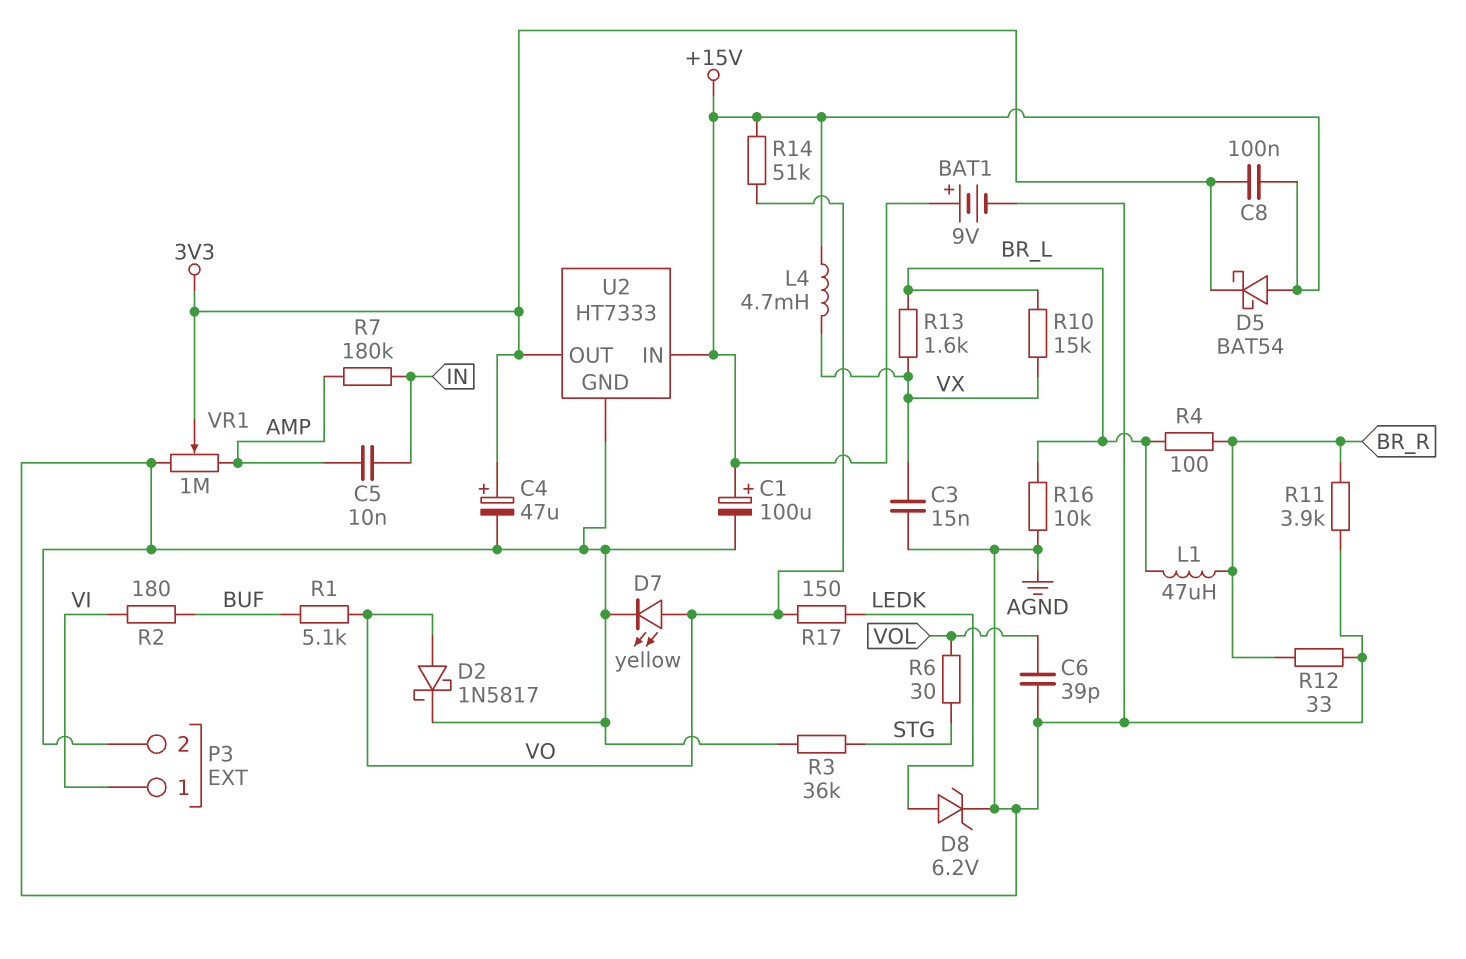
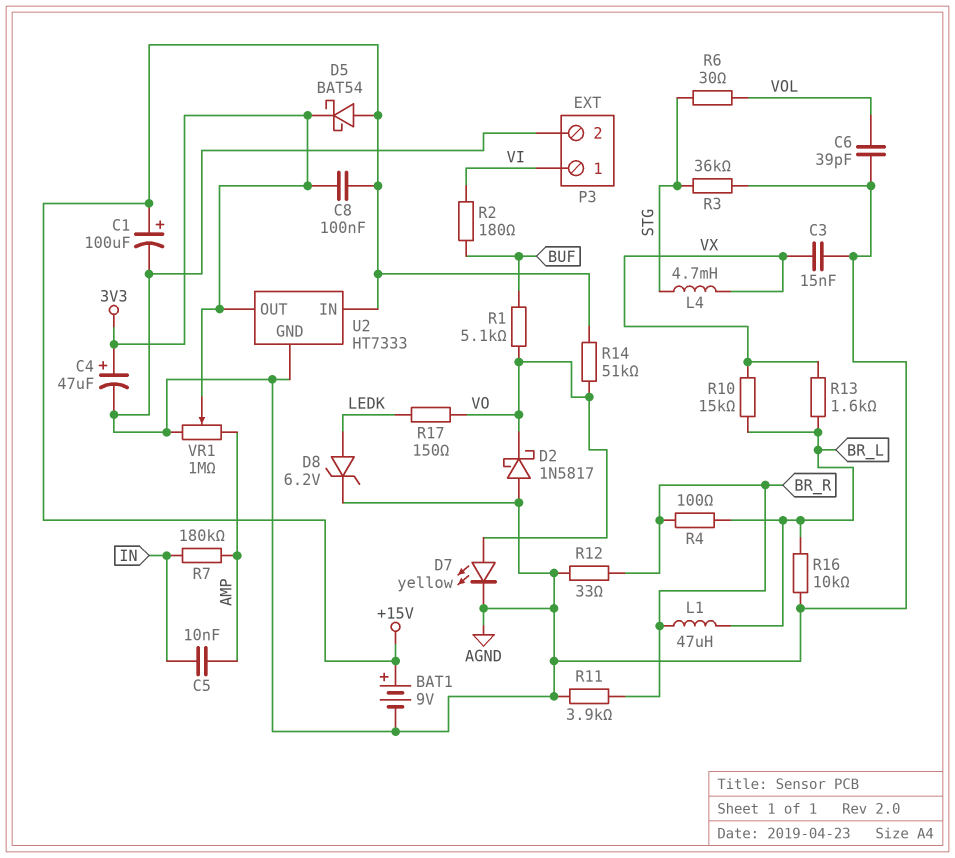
D2: schottky 1N5817 (A VO, K AGND) -> schottky 1N5817 (A AGND, K VO)
L4: 4.7mH (+15V, VX) -> 4.7mH (STG, VX)

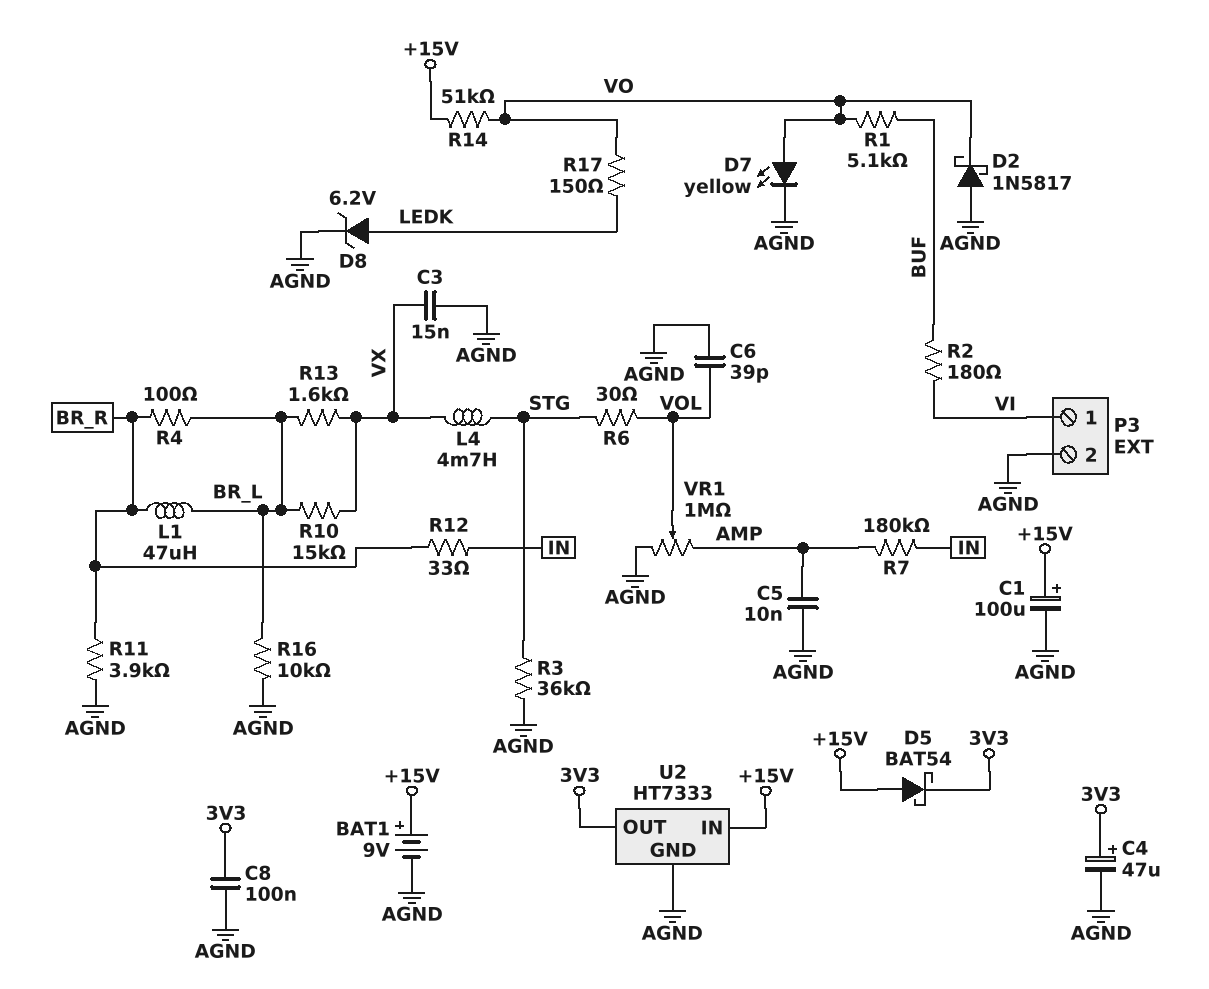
C5: 10nF (AMP, IN) -> 10nF (AGND, AMP)
C8: 100nF (+15V, 3V3) -> 100nF (3V3, AGND)
R12: 33 (AGND, BR_R) -> 33 (BR_R, IN)
VR1: 1M (AGND, AMP, wiper 3V3) -> 1M (AGND, AMP, wiper VOL)

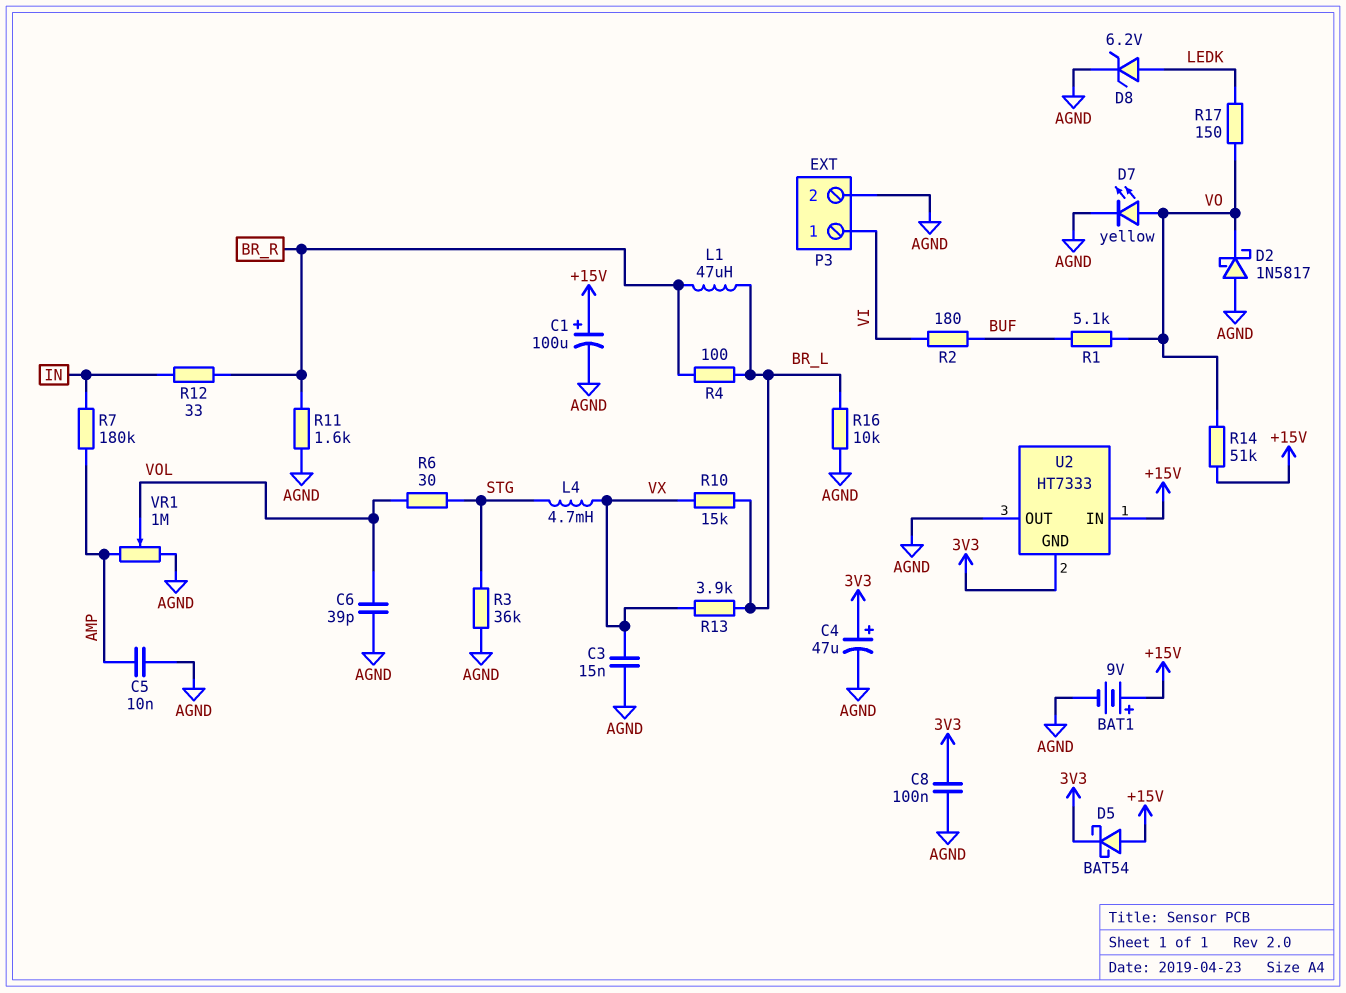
R11: 3.9k (AGND, BR_R) -> 1.6k (AGND, BR_R)
R13: 1.6k (BR_L, VX) -> 3.9k (BR_L, VX)
U2 pin GND: AGND -> 3V3
U2 pin OUT: 3V3 -> AGND

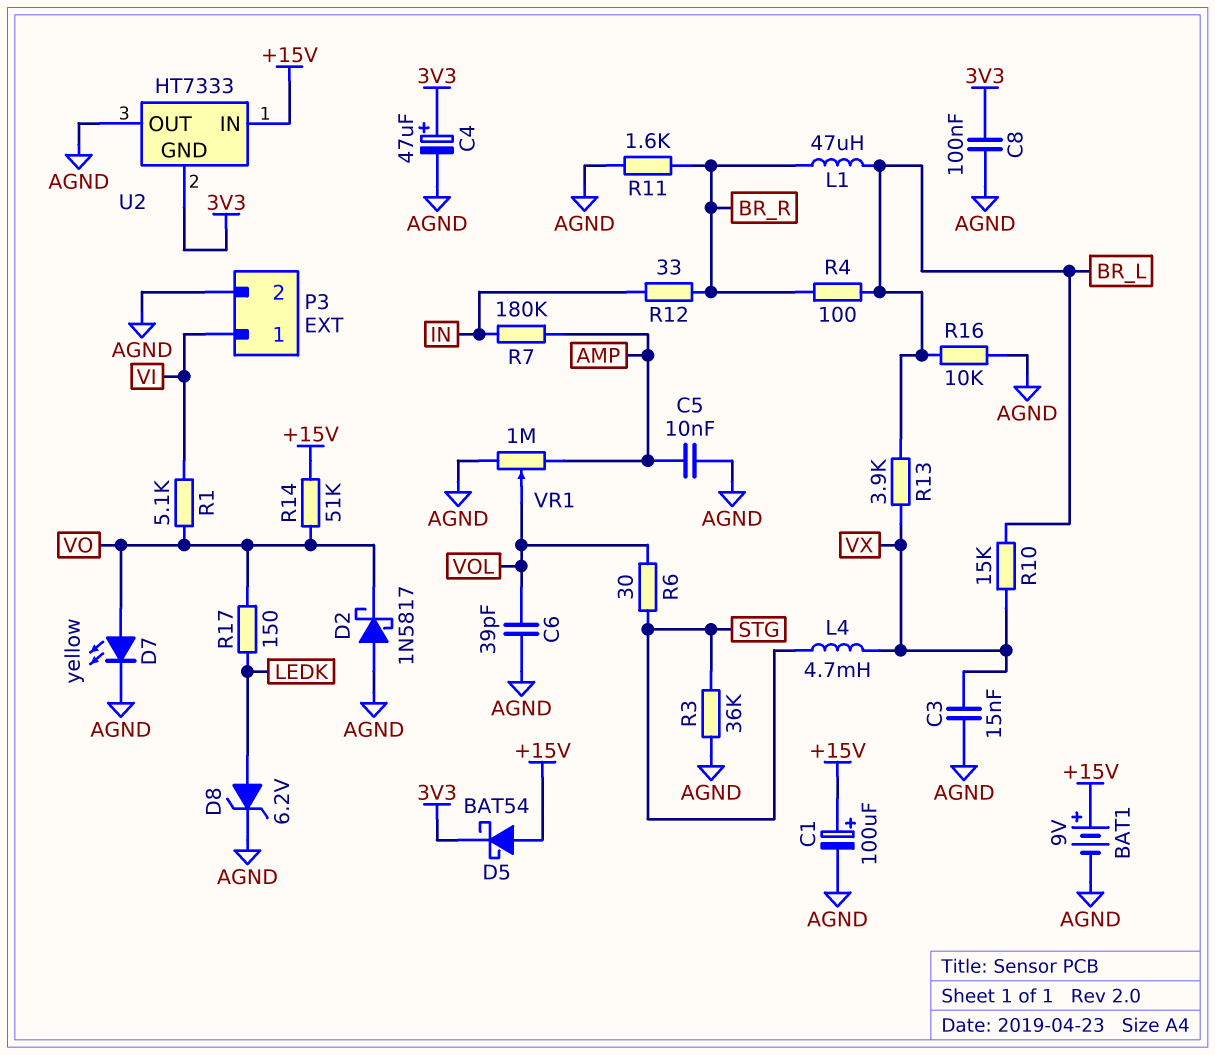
R1: 5.1k (BUF, VO) -> 5.1k (VI, VO)
R2: 180 (BUF, VI) -> none

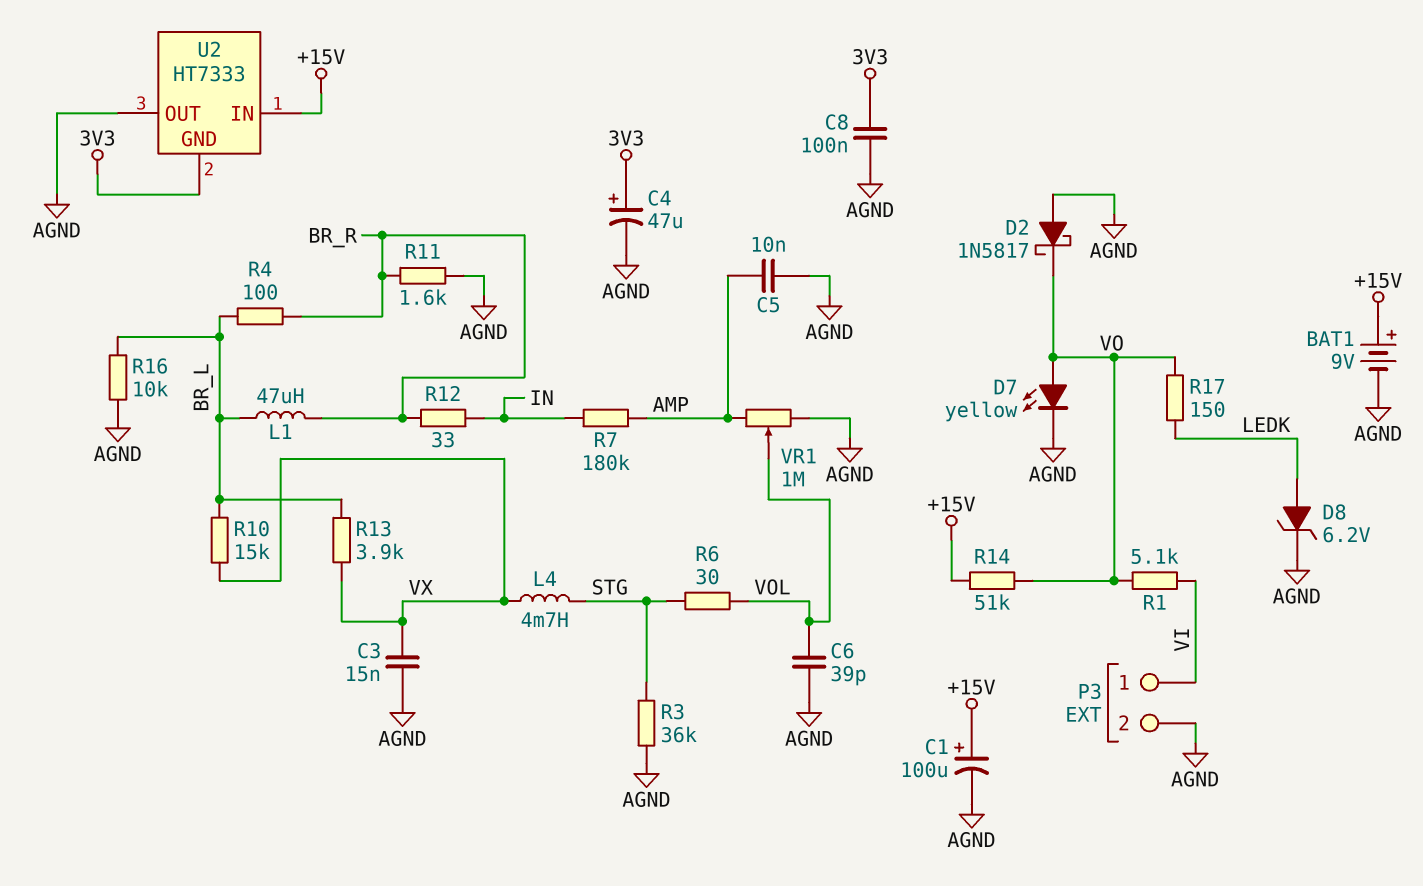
D5: schottky BAT54 (A +15V, K 3V3) -> none

